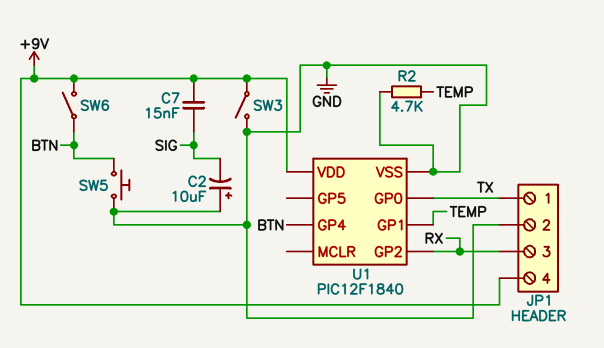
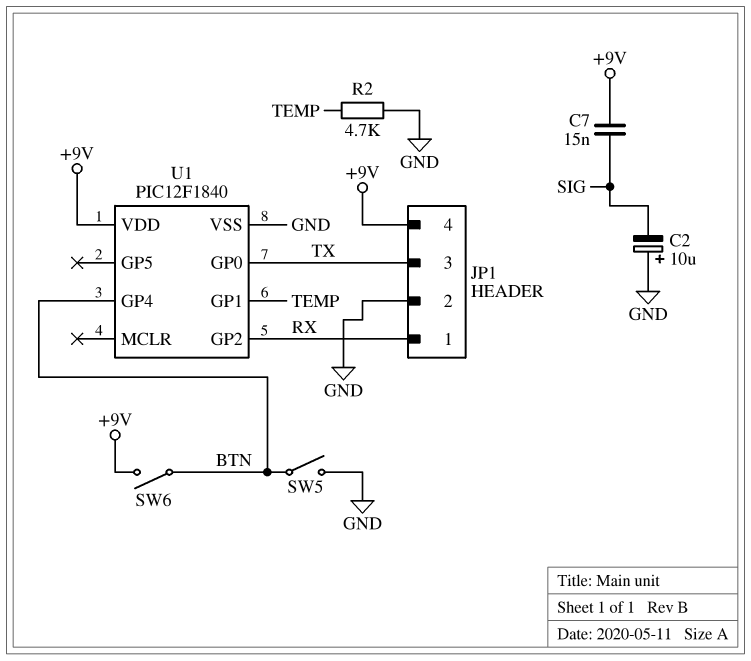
JP1 pin 1: TX -> RX
JP1 pin 3: RX -> TX
SW3: switch (+9V, GND) -> none
SW5: button (BTN, GND) -> switch (BTN, GND)

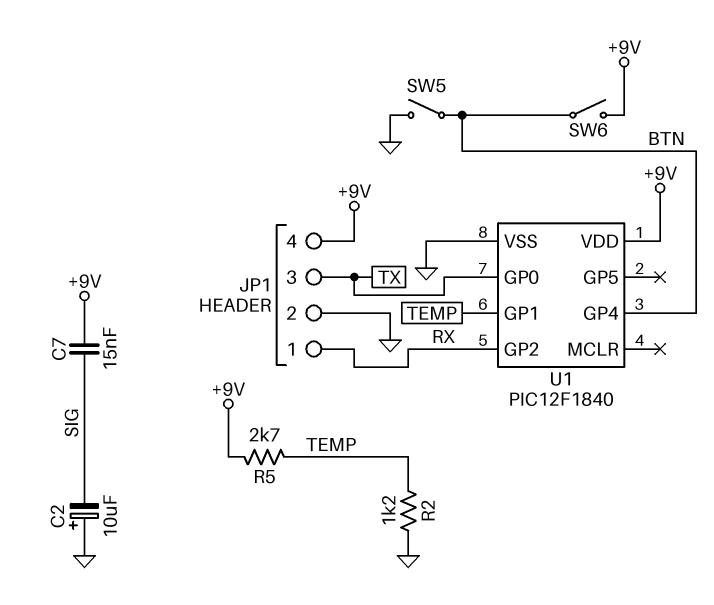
R2: 4.7k (GND, TEMP) -> 1.2k (GND, TEMP)
R5: none -> 2.7k (+9V, TEMP)

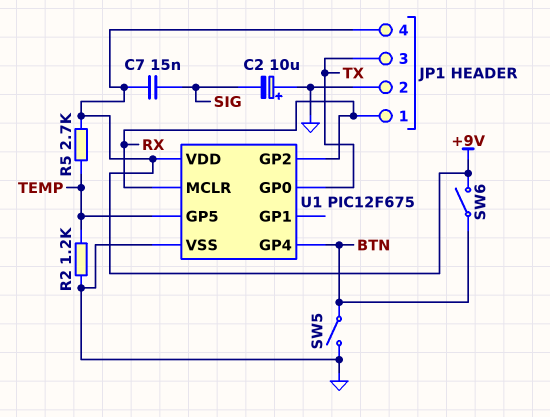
U1: PIC12F1840 -> PIC12F675
U1 pin GP1: TEMP -> none
U1 pin GP5: none -> TEMP
U1 pin MCLR: none -> RX

